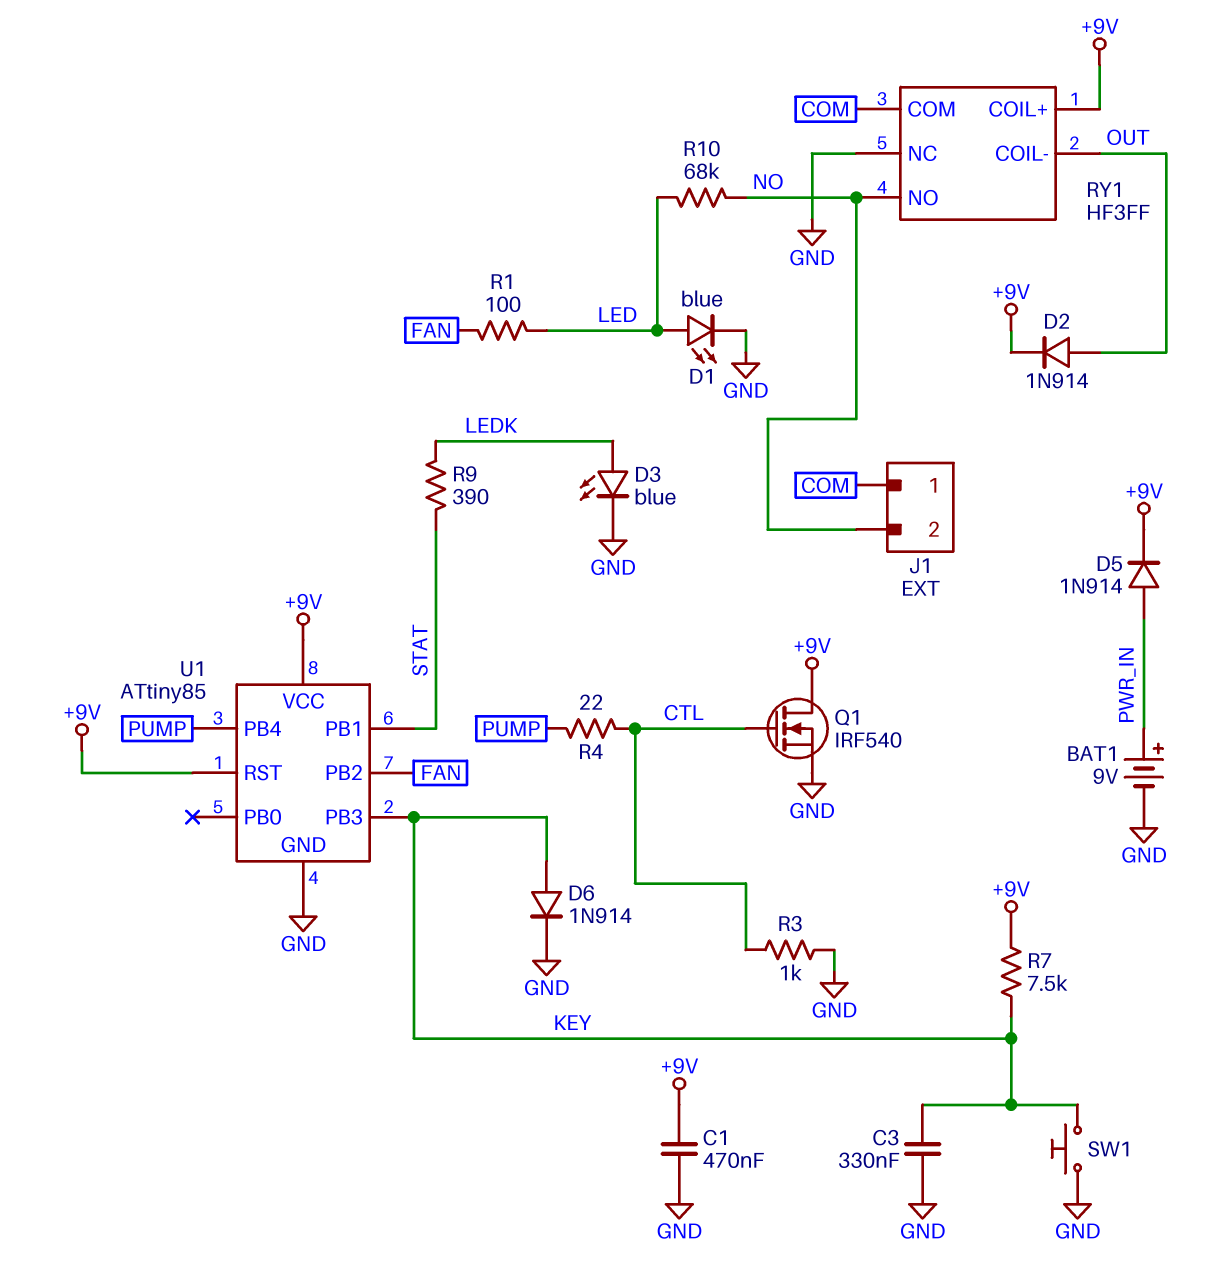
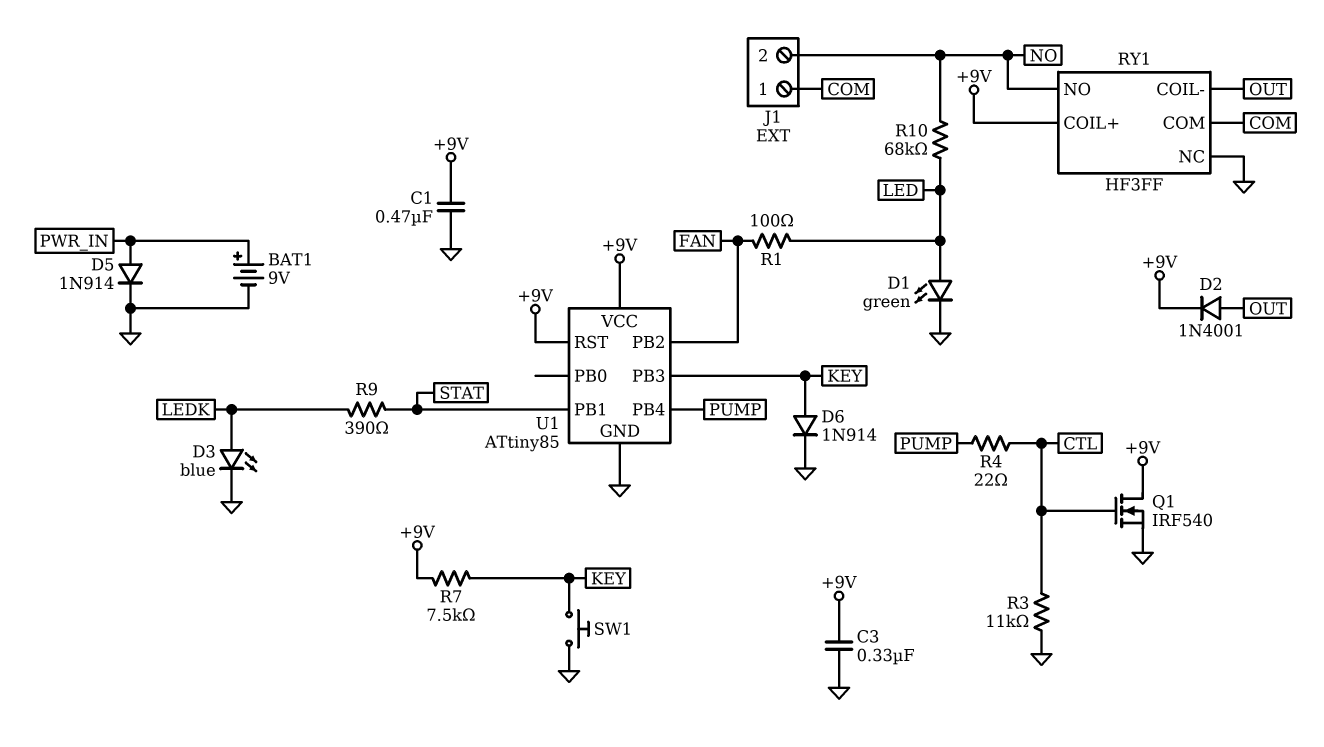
C3: 330nF (GND, KEY) -> 330nF (+9V, GND)
D1: LED blue (A LED, K GND) -> LED green (A LED, K GND)
D2: diode 1N914 (A OUT, K +9V) -> diode 1N4001 (A OUT, K +9V)
D5: diode 1N914 (A PWR_IN, K +9V) -> diode 1N914 (A PWR_IN, K GND)
R3: 1k (CTL, GND) -> 11k (CTL, GND)

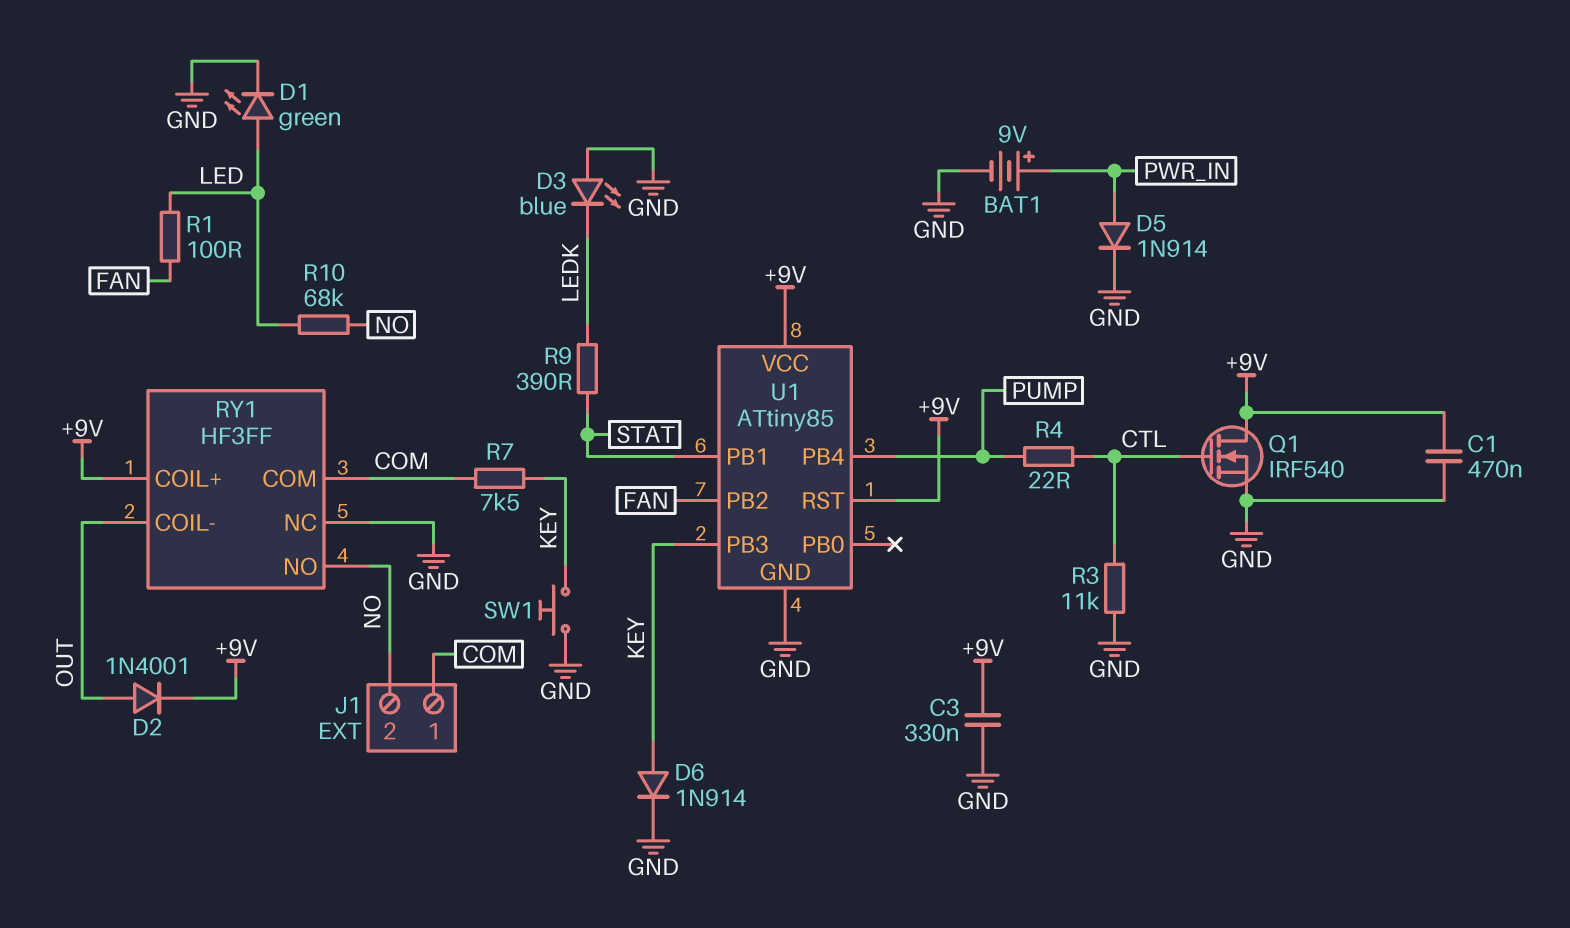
D3: LED blue (A LEDK, K GND) -> LED blue (A GND, K LEDK)
R7: 7.5k (+9V, KEY) -> 7.5k (COM, KEY)

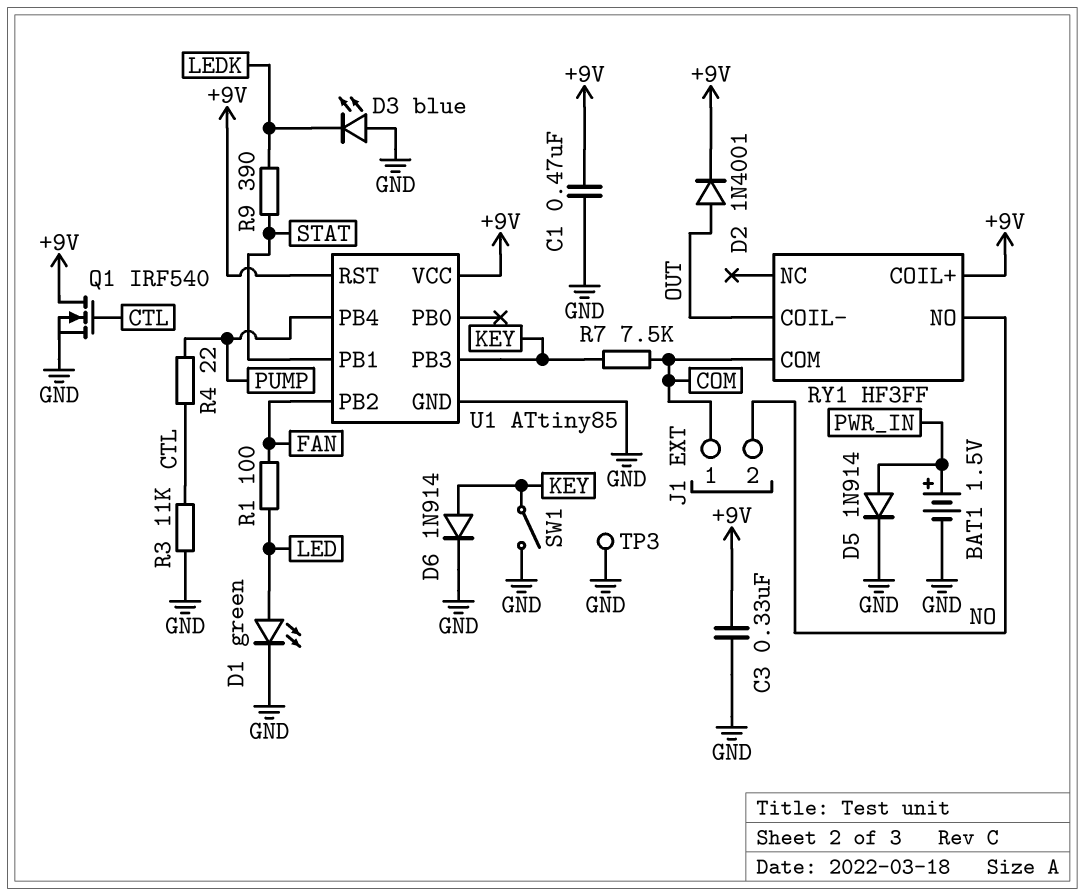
BAT1: 9V (plus PWR_IN, minus GND) -> 1.5V (plus PWR_IN, minus GND)
R10: 68k (LED, NO) -> none
RY1 pin NC: GND -> none
SW1: button (GND, KEY) -> switch (GND, KEY)
TP3: none -> test point (GND)

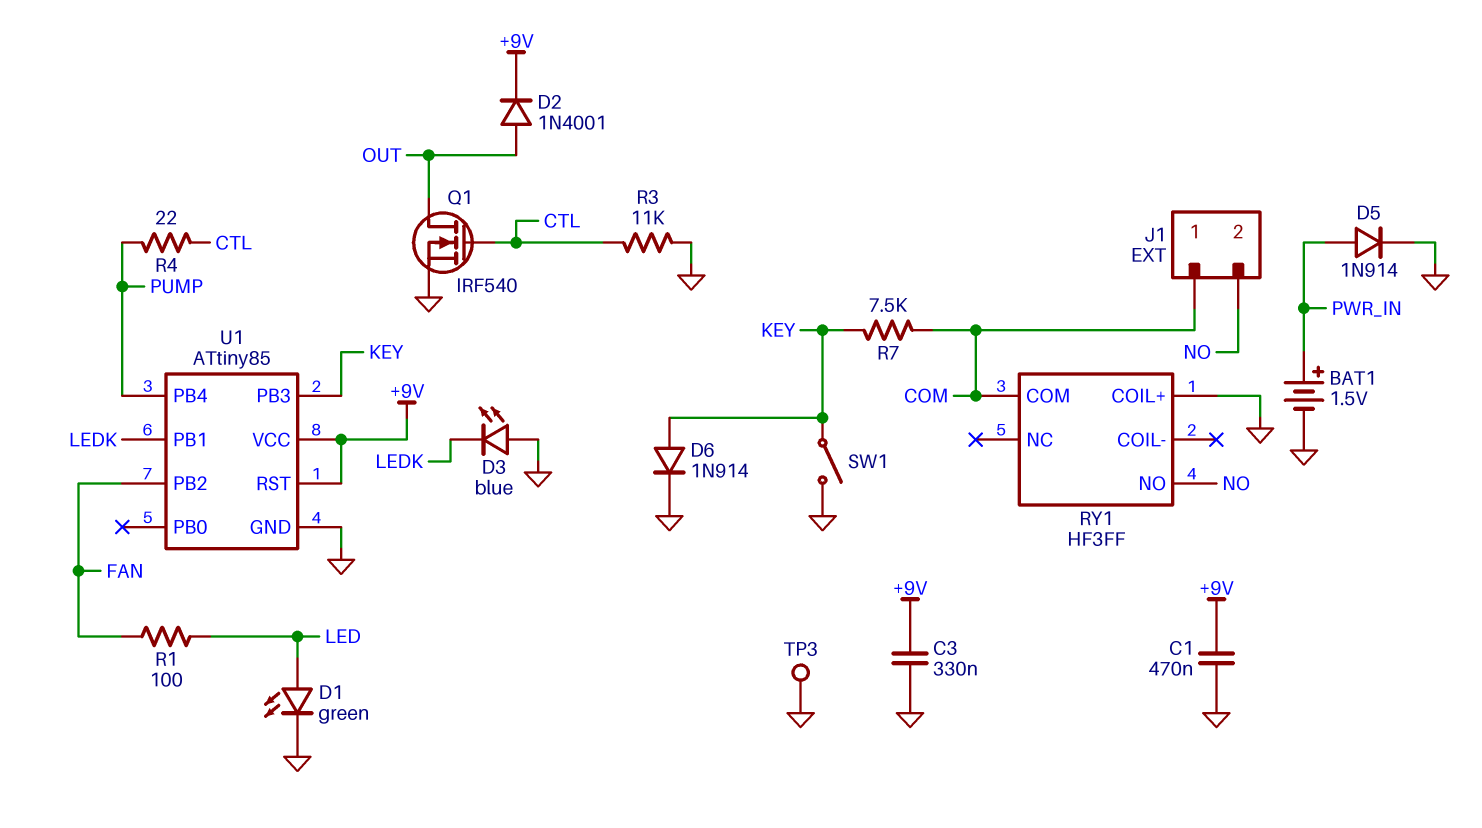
Q1: NMOS IRF540 (G CTL, D +9V, S GND) -> NMOS IRF540 (G CTL, D OUT, S GND)
R9: 390 (LEDK, STAT) -> none
RY1 pin COIL+: +9V -> GND
RY1 pin COIL-: OUT -> none
U1 pin PB1: STAT -> LEDK

